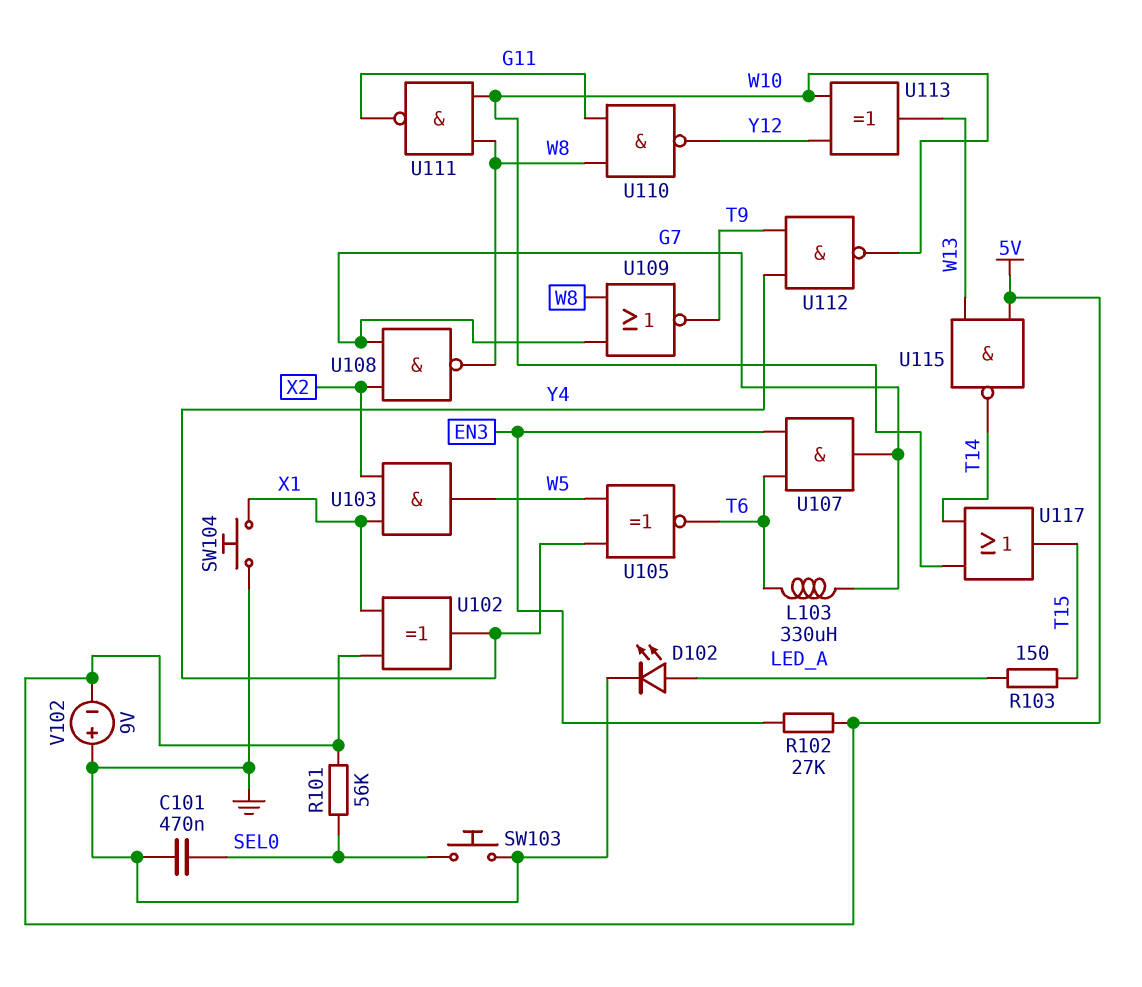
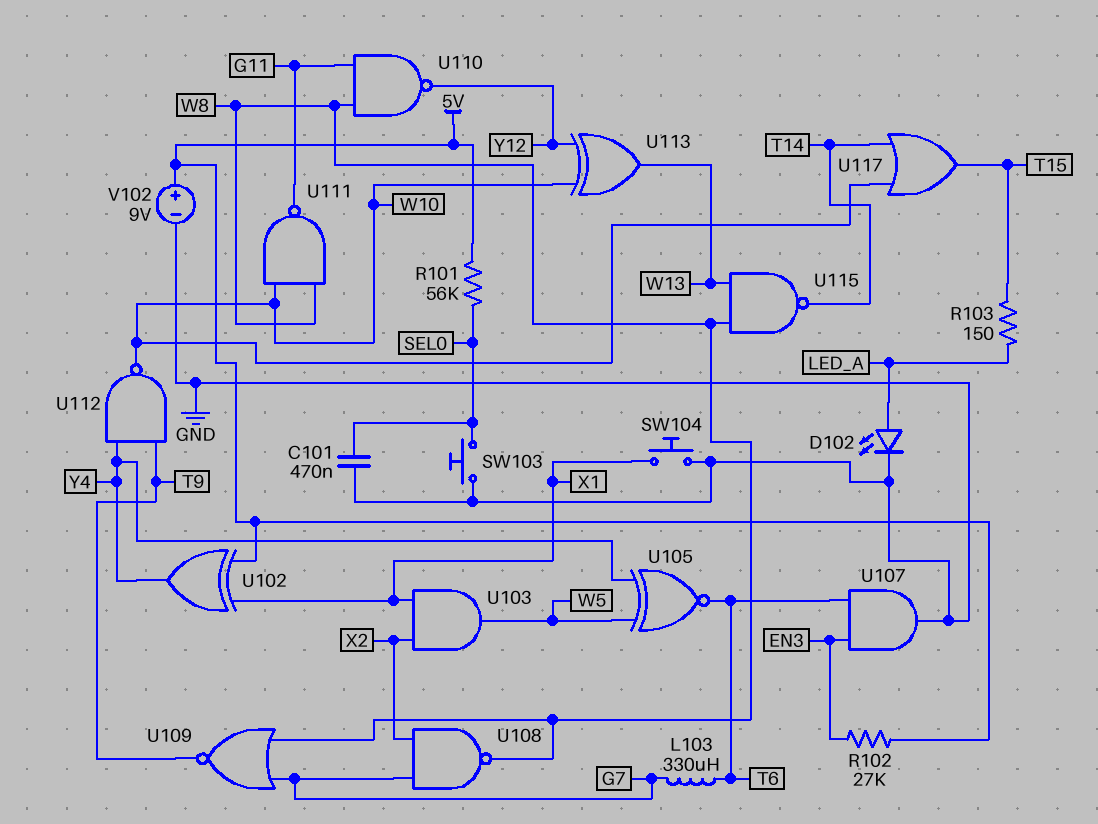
U107: AND (in EN3, in T6, out G7) -> AND (in EN3, in T6, out GND)
U115: NAND (in 5V, in W13, out T14) -> NAND (in W8, in W13, out T14)
V102: 9V (plus GND, minus 5V) -> 9V (plus 5V, minus GND)

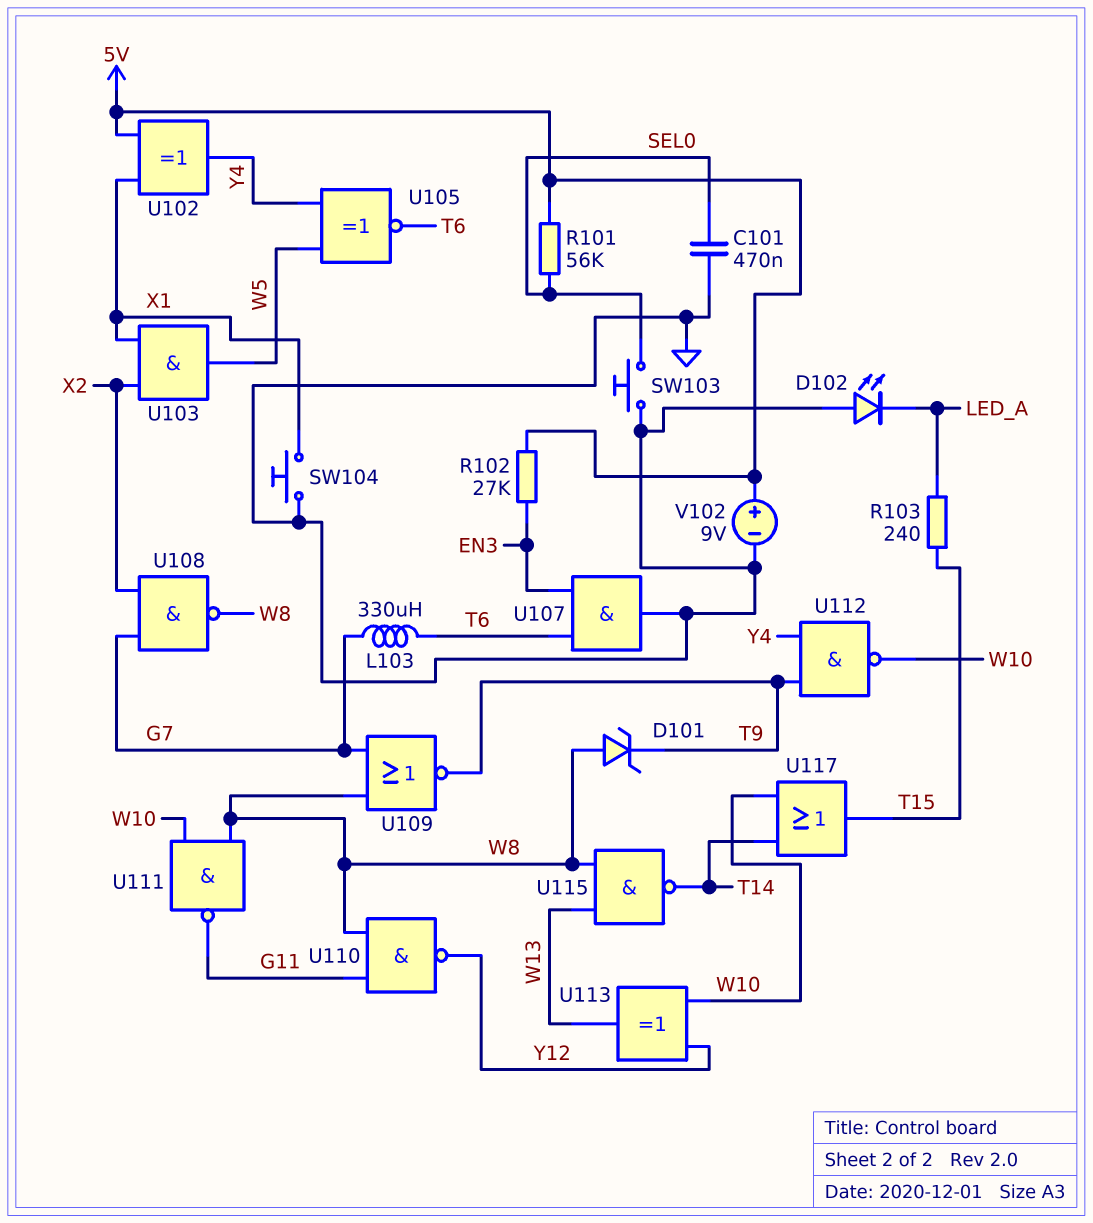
D101: none -> zener (A W8, K T9)
D102: LED (A LED_A, K GND) -> LED (A GND, K LED_A)
R103: 150 (LED_A, T15) -> 240 (LED_A, T15)

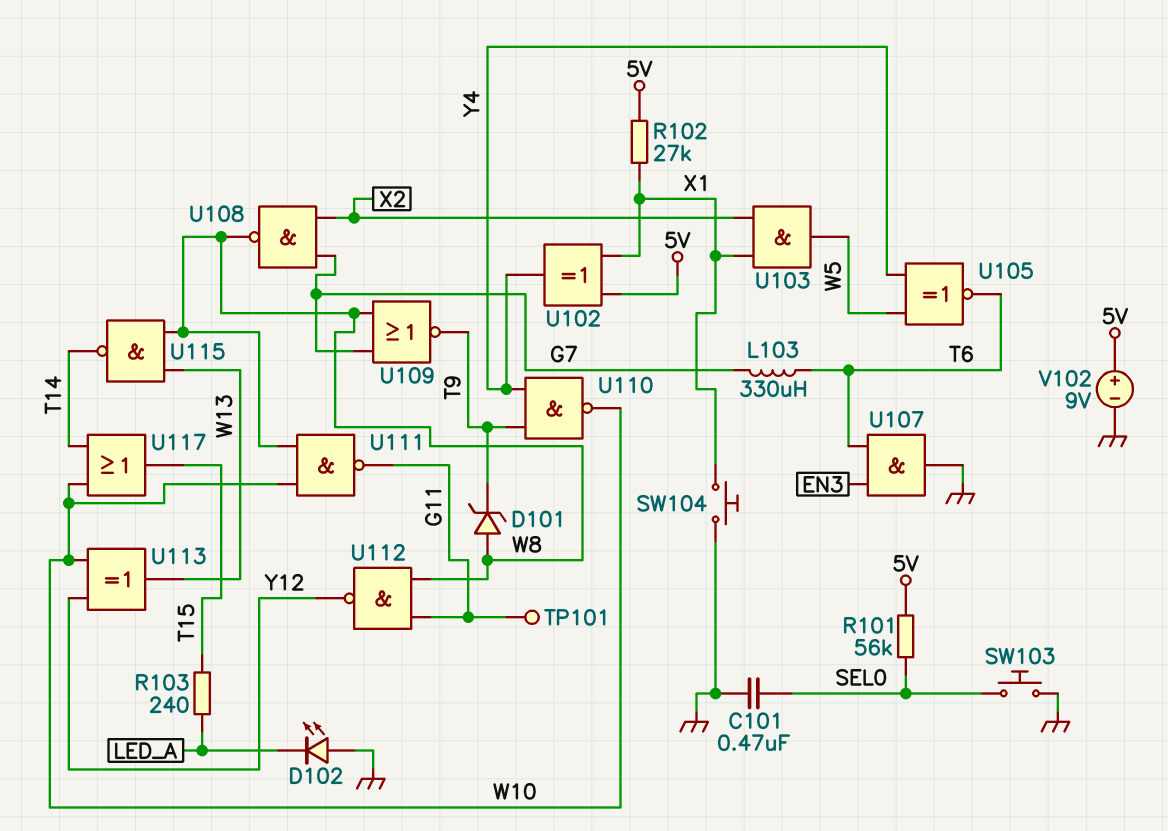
R102: 27k (5V, EN3) -> 27k (5V, X1)
TP101: none -> test point (G11)
U110: NAND (in G11, in W8, out Y12) -> NAND (in T9, in Y4, out W10)
U112: NAND (in T9, in Y4, out W10) -> NAND (in G11, in W8, out Y12)

